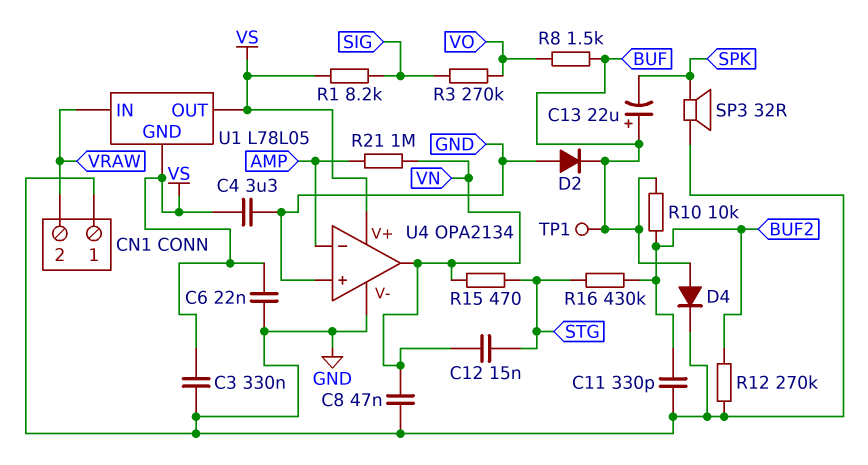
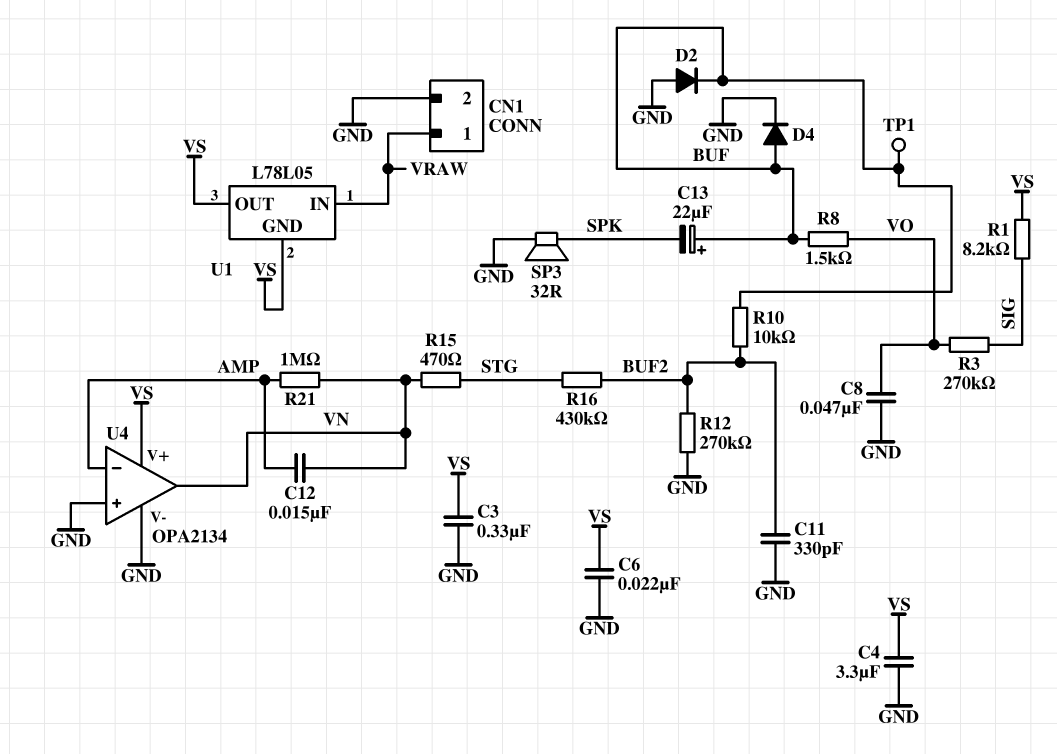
C8: 47nF (GND, VN) -> 47nF (GND, VO)
C12: 15nF (STG, VN) -> 15nF (AMP, VN)
CN1 pin 1: GND -> VRAW
CN1 pin 2: VRAW -> GND

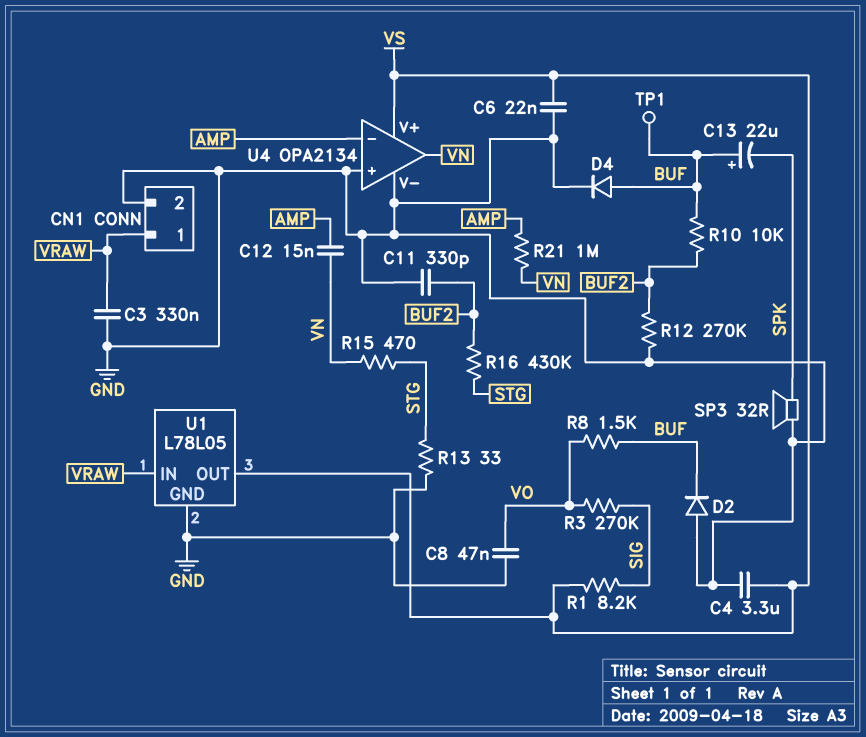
C3: 330nF (GND, VS) -> 330nF (GND, VRAW)
R13: none -> 33 (GND, STG)
U1 pin GND: VS -> GND

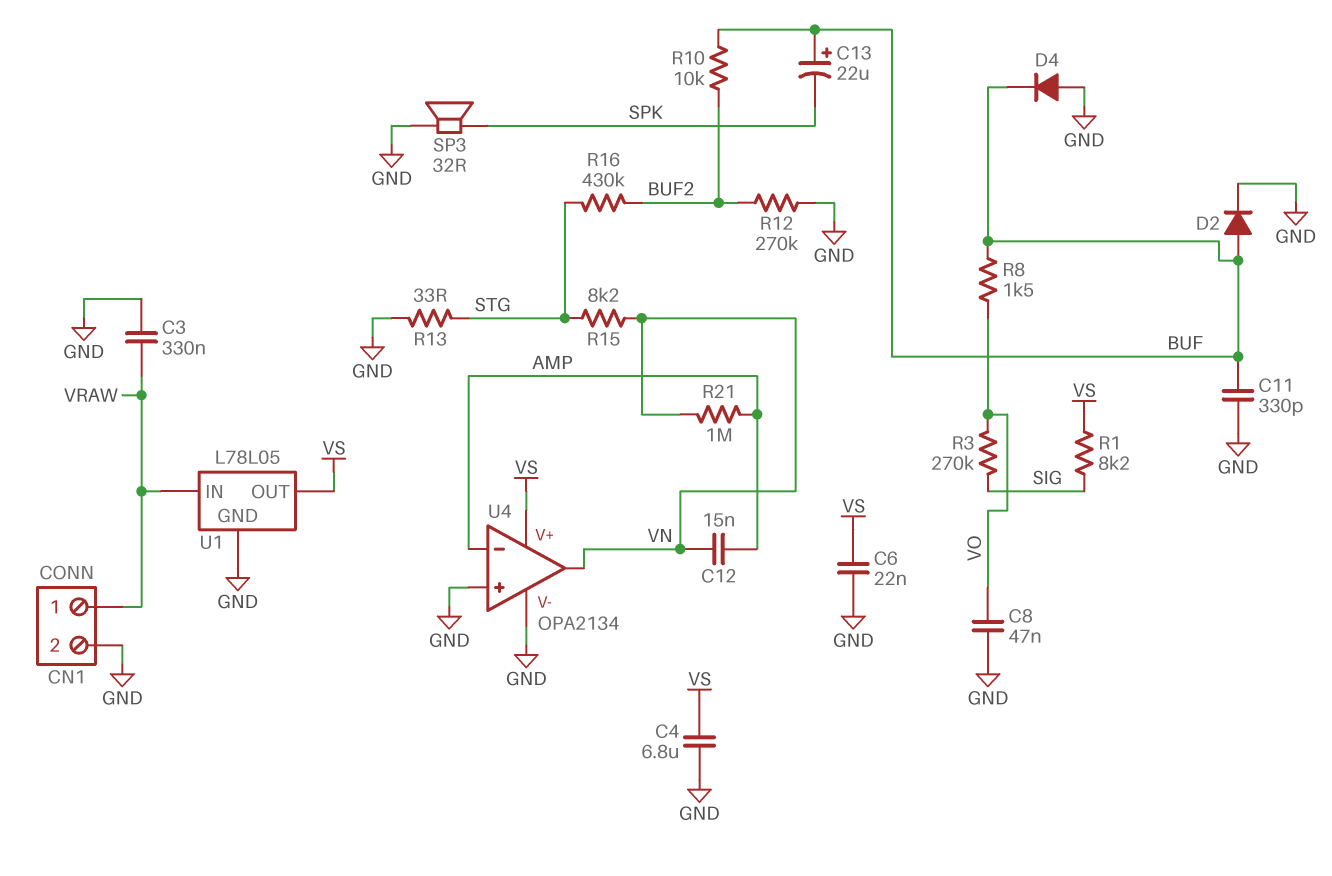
C4: 3.3uF (GND, VS) -> 6.8uF (GND, VS)
C11: 330pF (BUF2, GND) -> 330pF (BUF, GND)
D2: diode (A GND, K BUF) -> diode (A BUF, K GND)
D4: diode (A BUF, K GND) -> diode (A GND, K BUF)
R15: 470 (STG, VN) -> 8.2k (STG, VN)
TP1: test point (BUF) -> none

